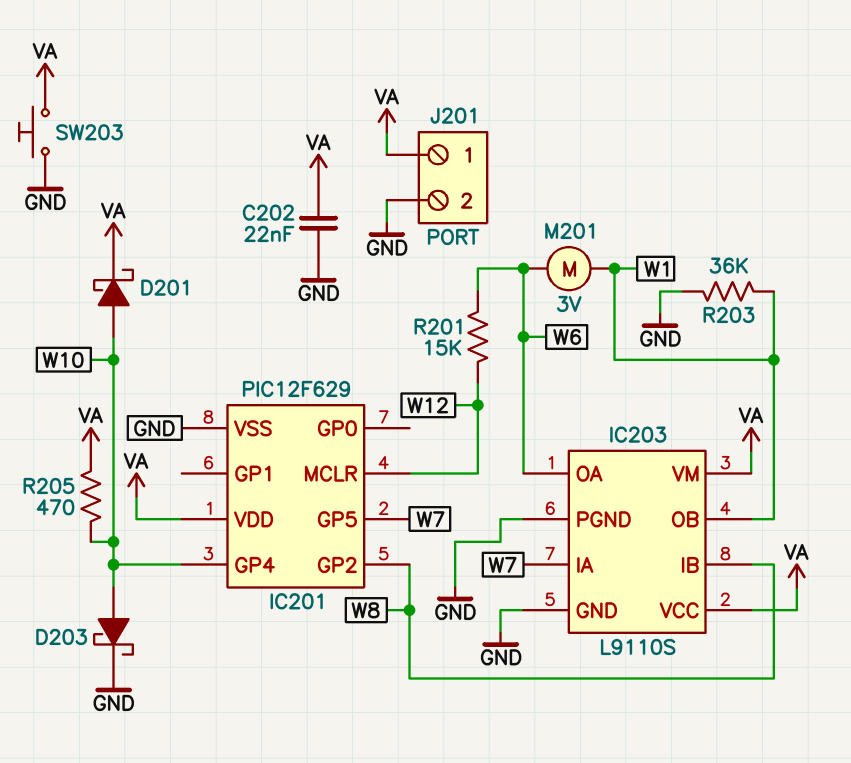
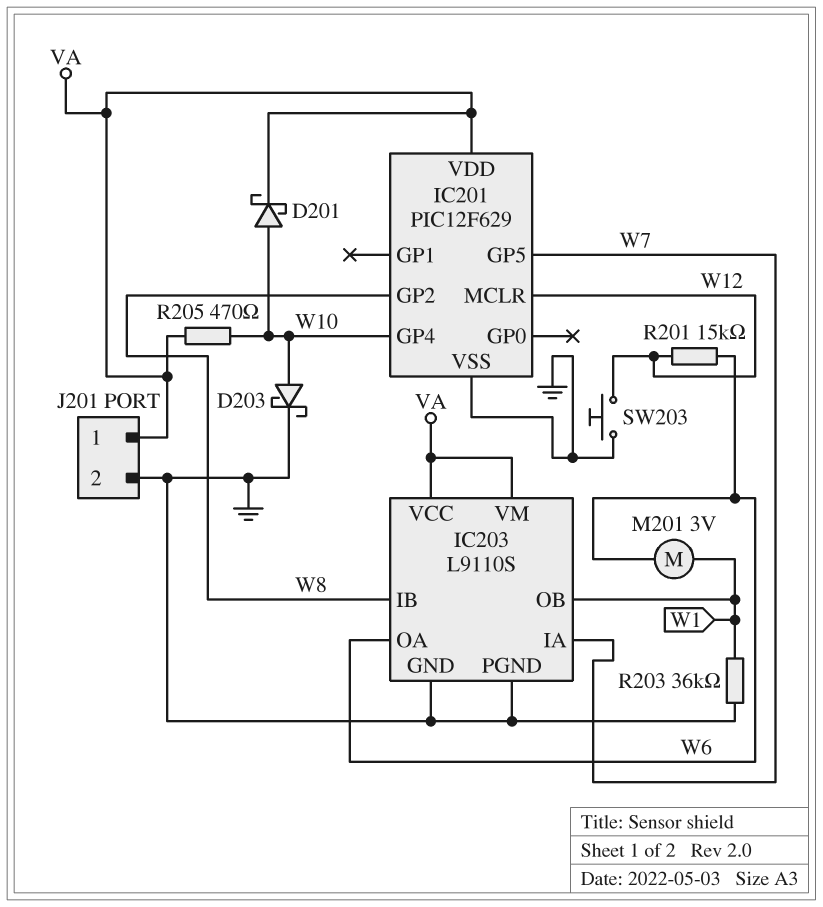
C202: 22nF (GND, VA) -> none
SW203: button (GND, VA) -> button (GND, W12)

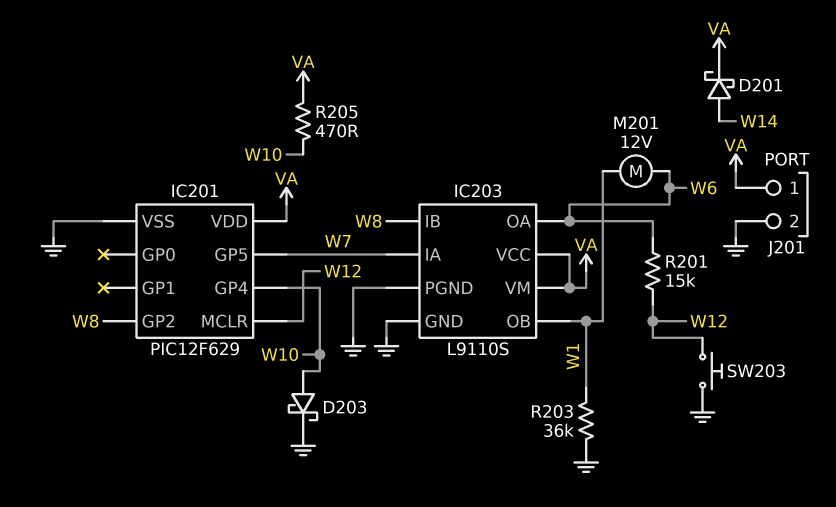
D201: schottky (A W10, K VA) -> schottky (A W14, K VA)
M201: motor 3V (W1, W6) -> motor 12V (W1, W6)

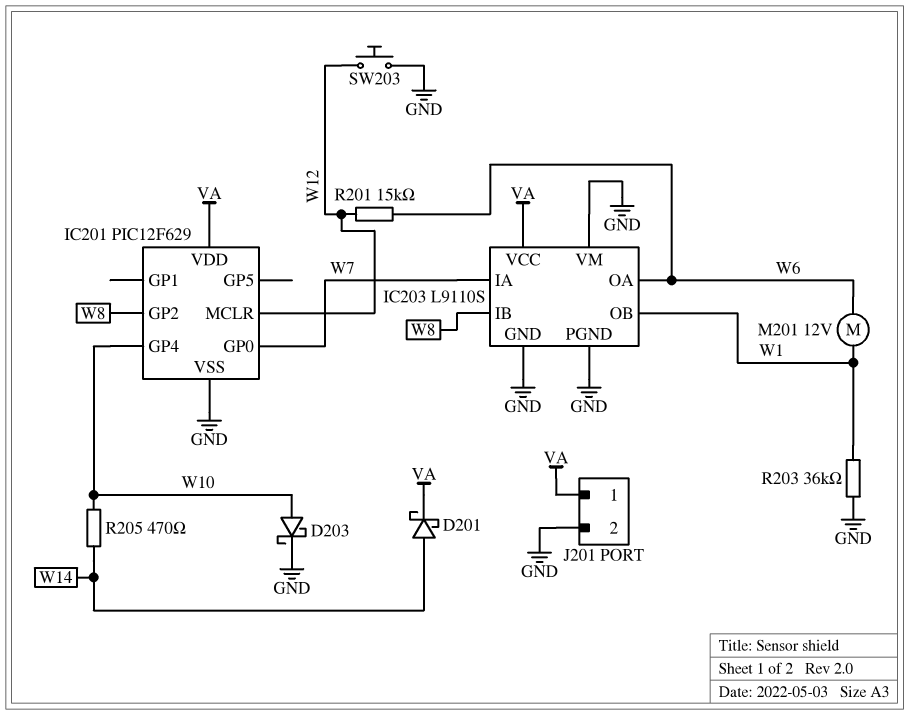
IC201 pin GP0: none -> W7
IC201 pin GP5: W7 -> none
IC203 pin VM: VA -> GND
R205: 470 (VA, W10) -> 470 (W10, W14)

